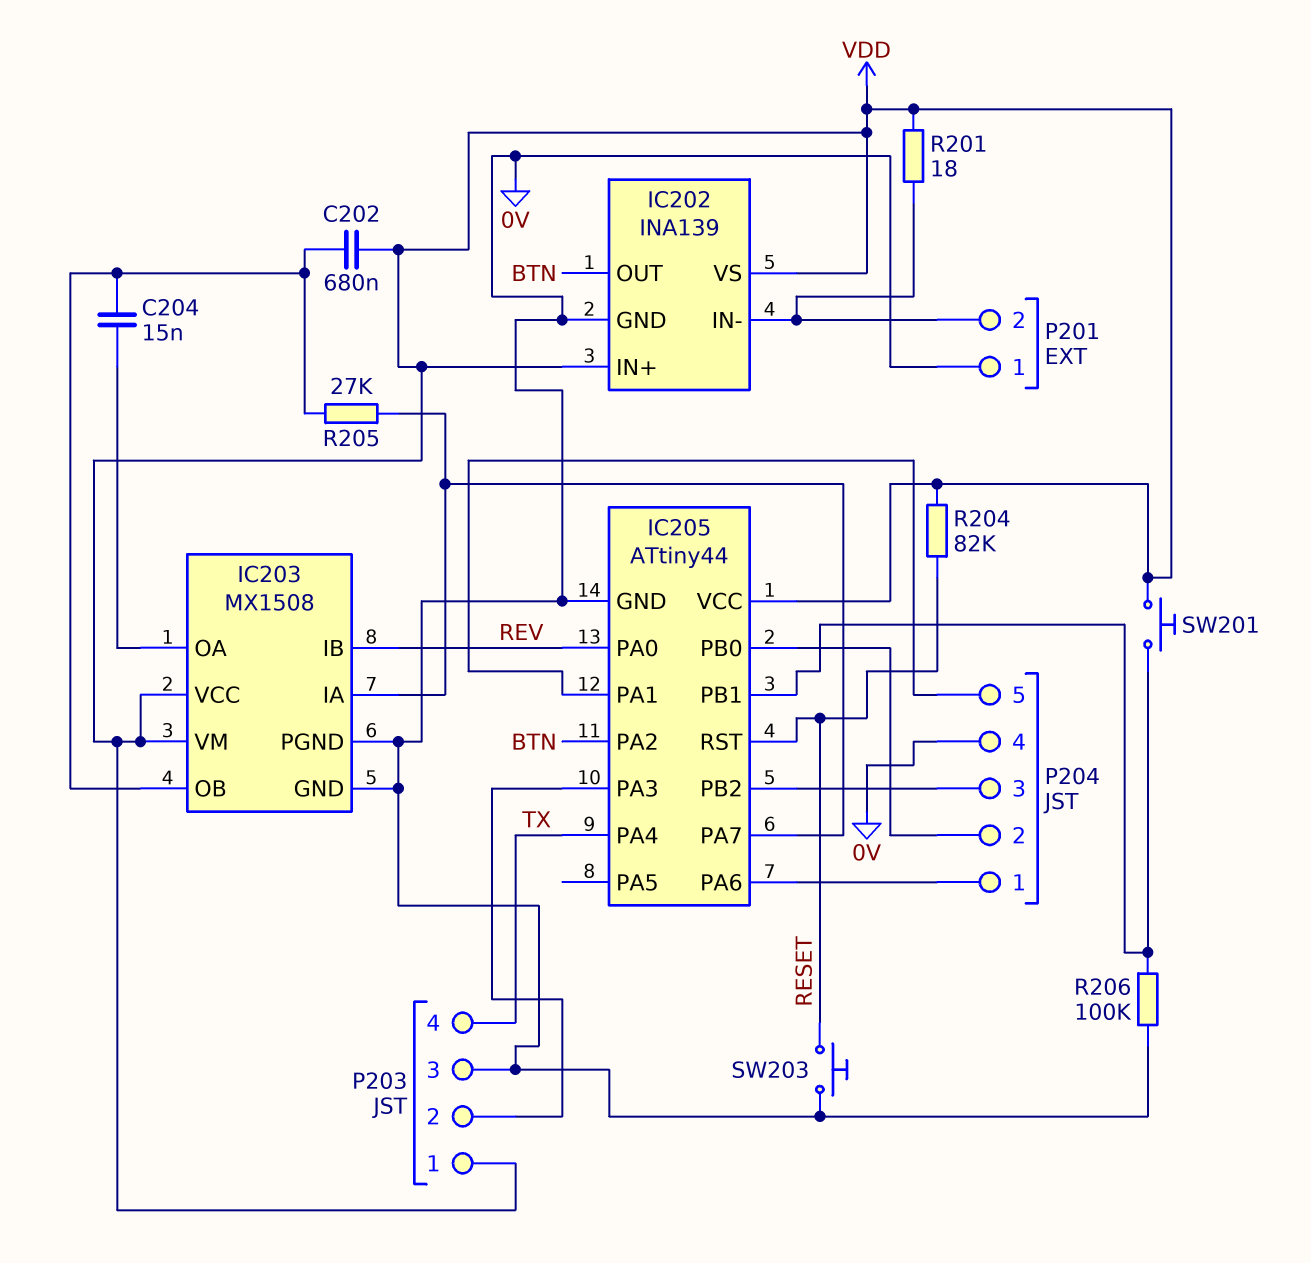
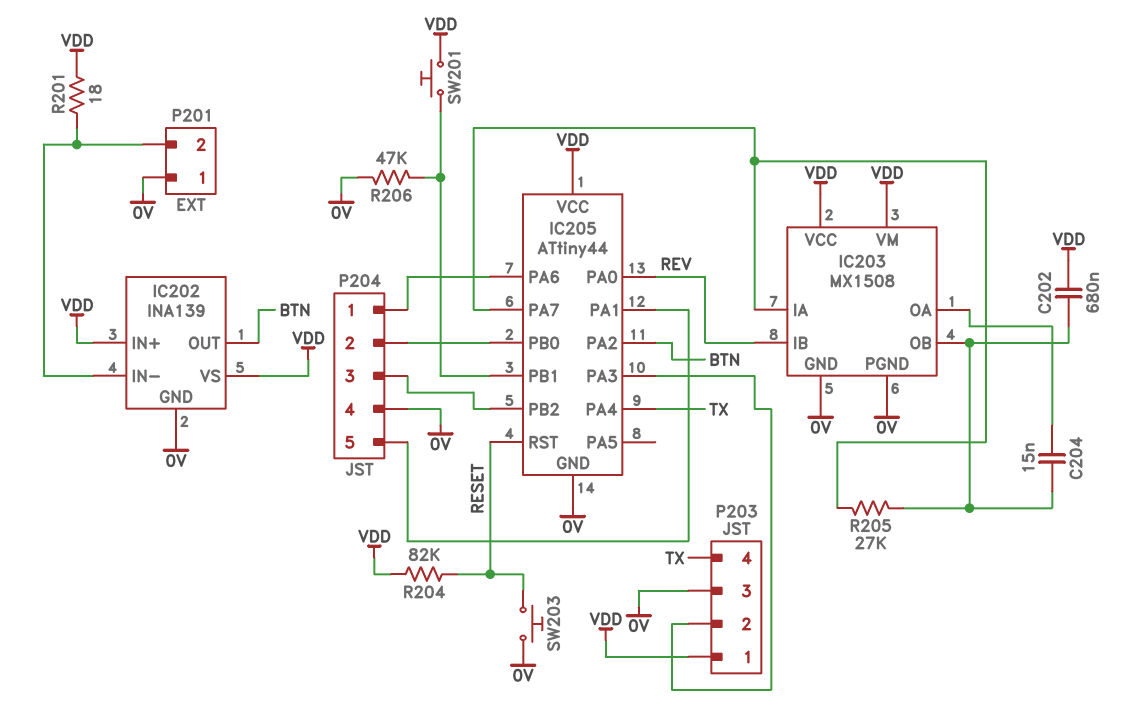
R206: 100k (0V, IC205/PB1) -> 47k (0V, IC205/PB1)

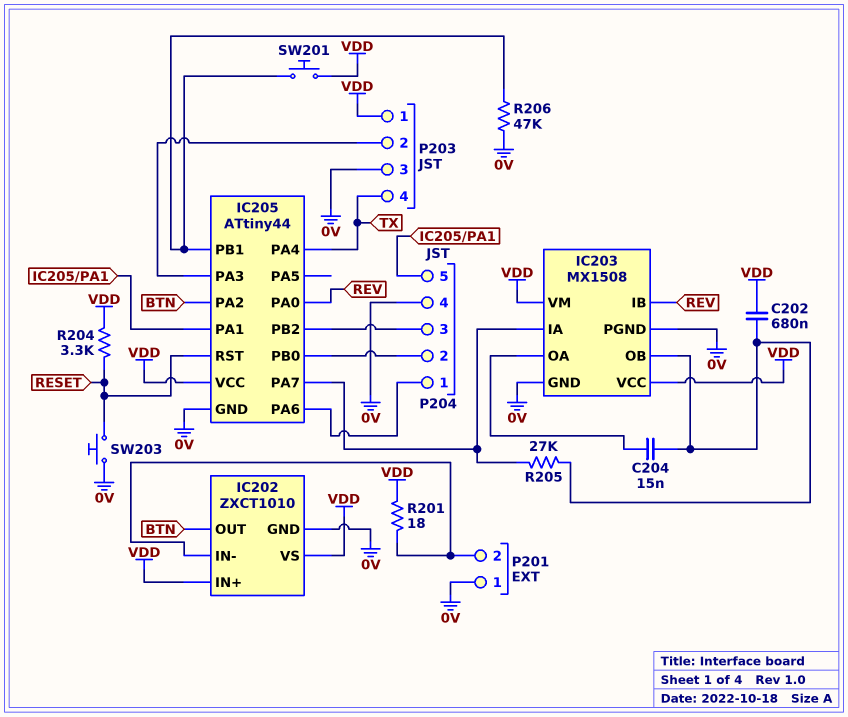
IC202: INA139 -> ZXCT1010
R204: 82k (RESET, VDD) -> 3.3k (RESET, VDD)

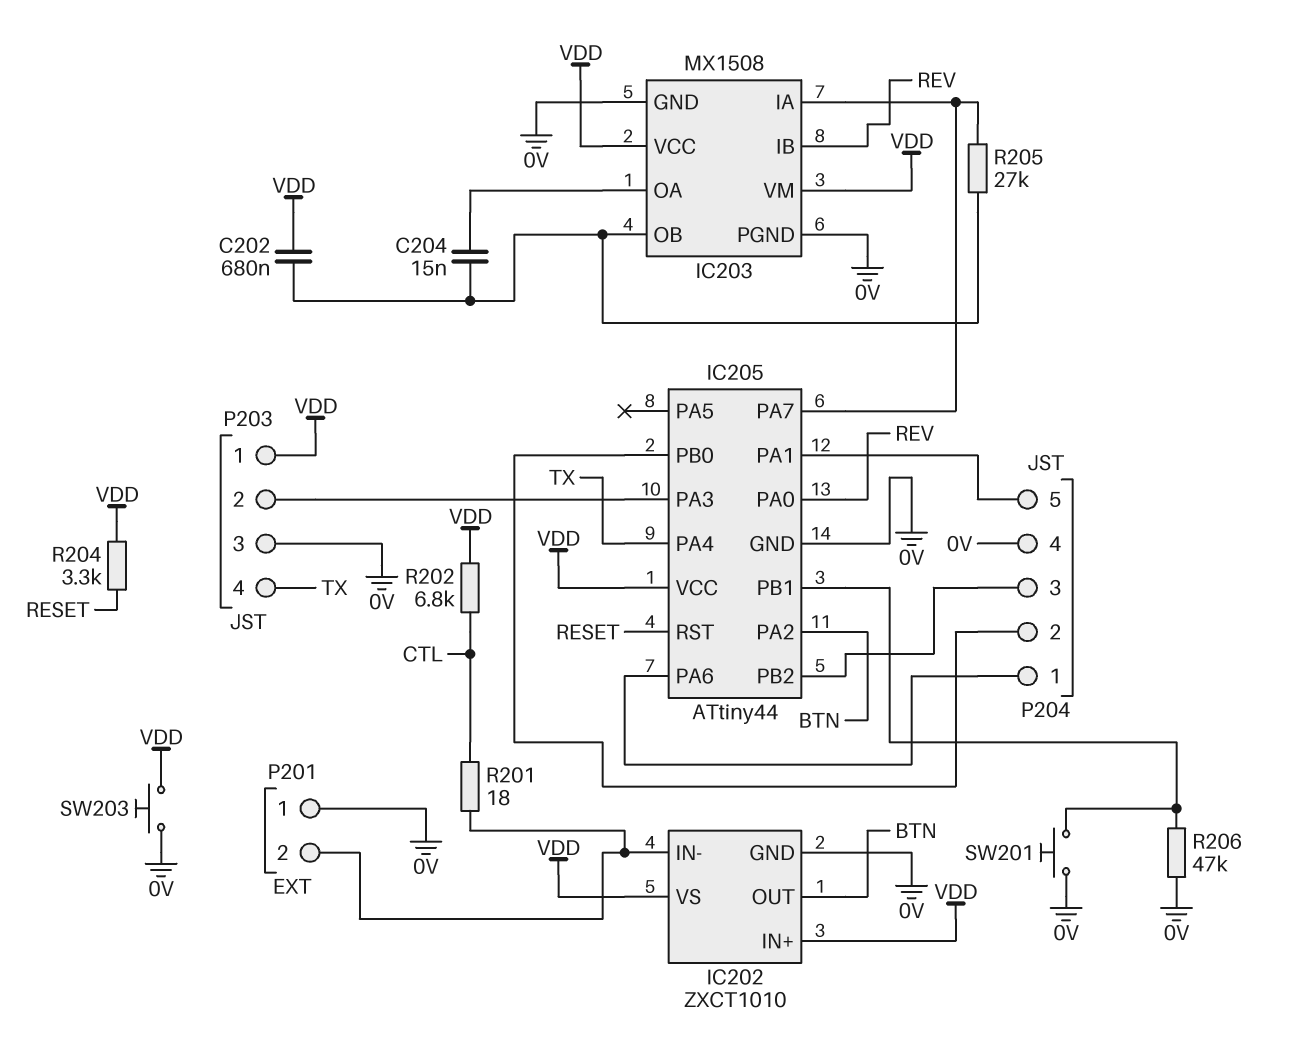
R201: 18 (IC202/IN-, VDD) -> 18 (CTL, IC202/IN-)
R202: none -> 6.8k (CTL, VDD)
SW201: button (IC205/PB1, VDD) -> button (0V, IC205/PB1)
SW203: button (0V, RESET) -> button (0V, VDD)

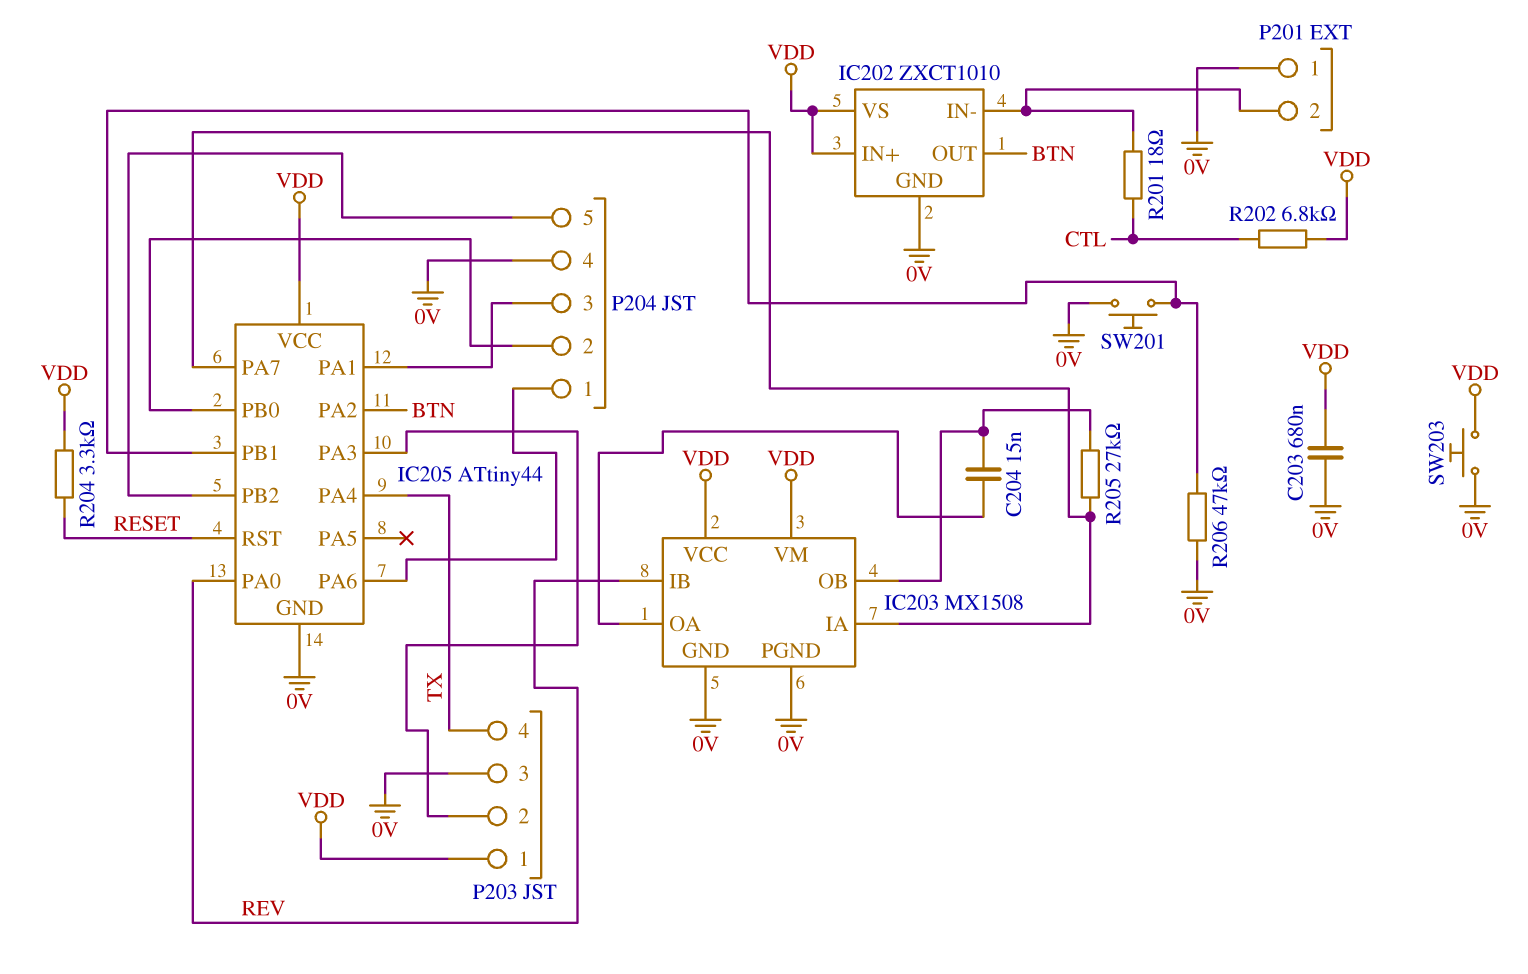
C202: 680nF (IC203/OB, VDD) -> none
C203: none -> 680nF (0V, VDD)
P204 pin 3: IC205/PB2 -> IC205/PA1
P204 pin 5: IC205/PA1 -> IC205/PB2

